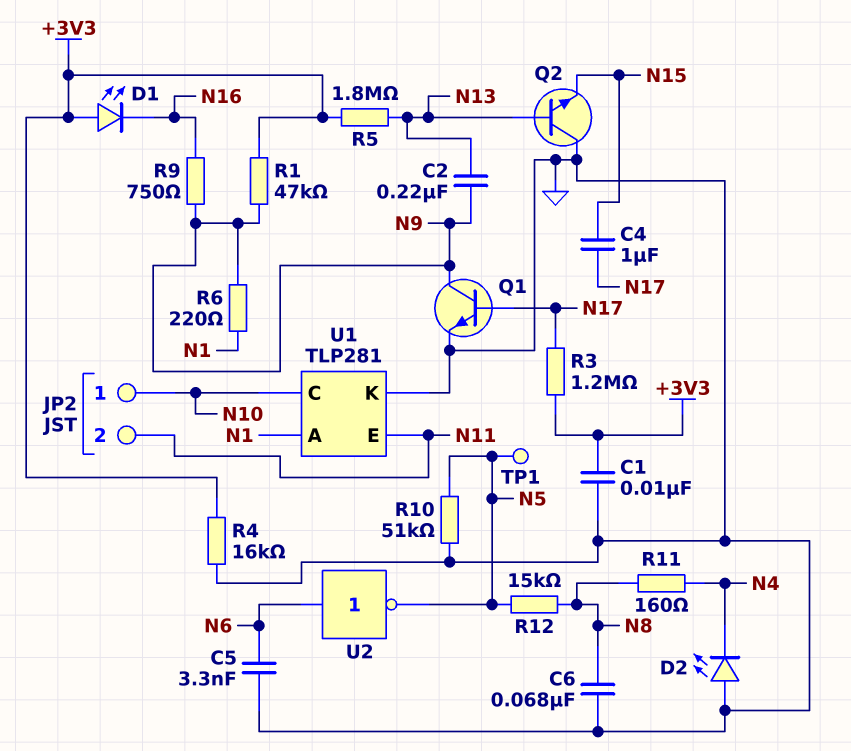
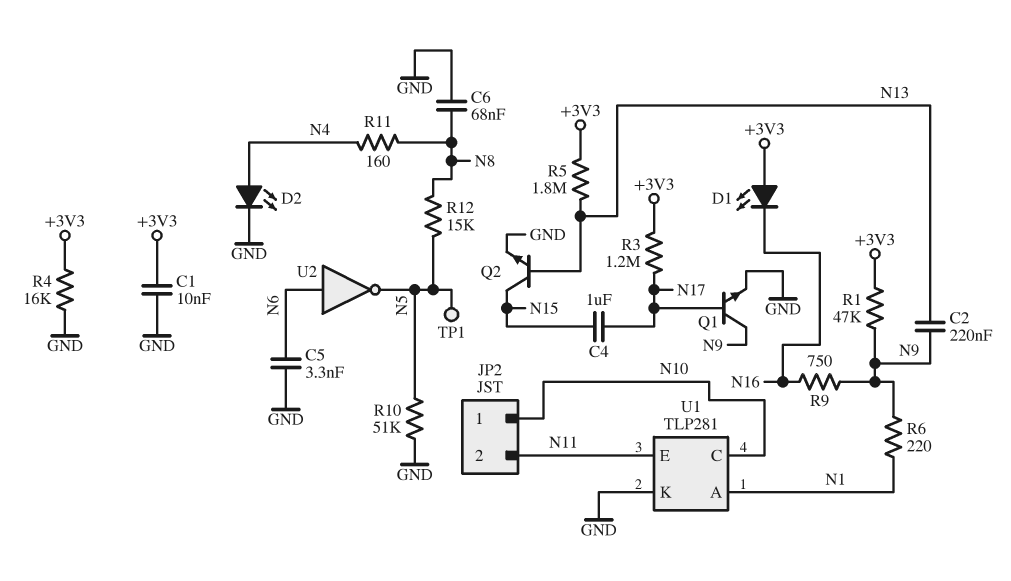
D2: LED (A GND, K N4) -> LED (A N4, K GND)
Q2: NPN (B N13, C GND, E N15) -> NPN (B N13, C N15, E GND)

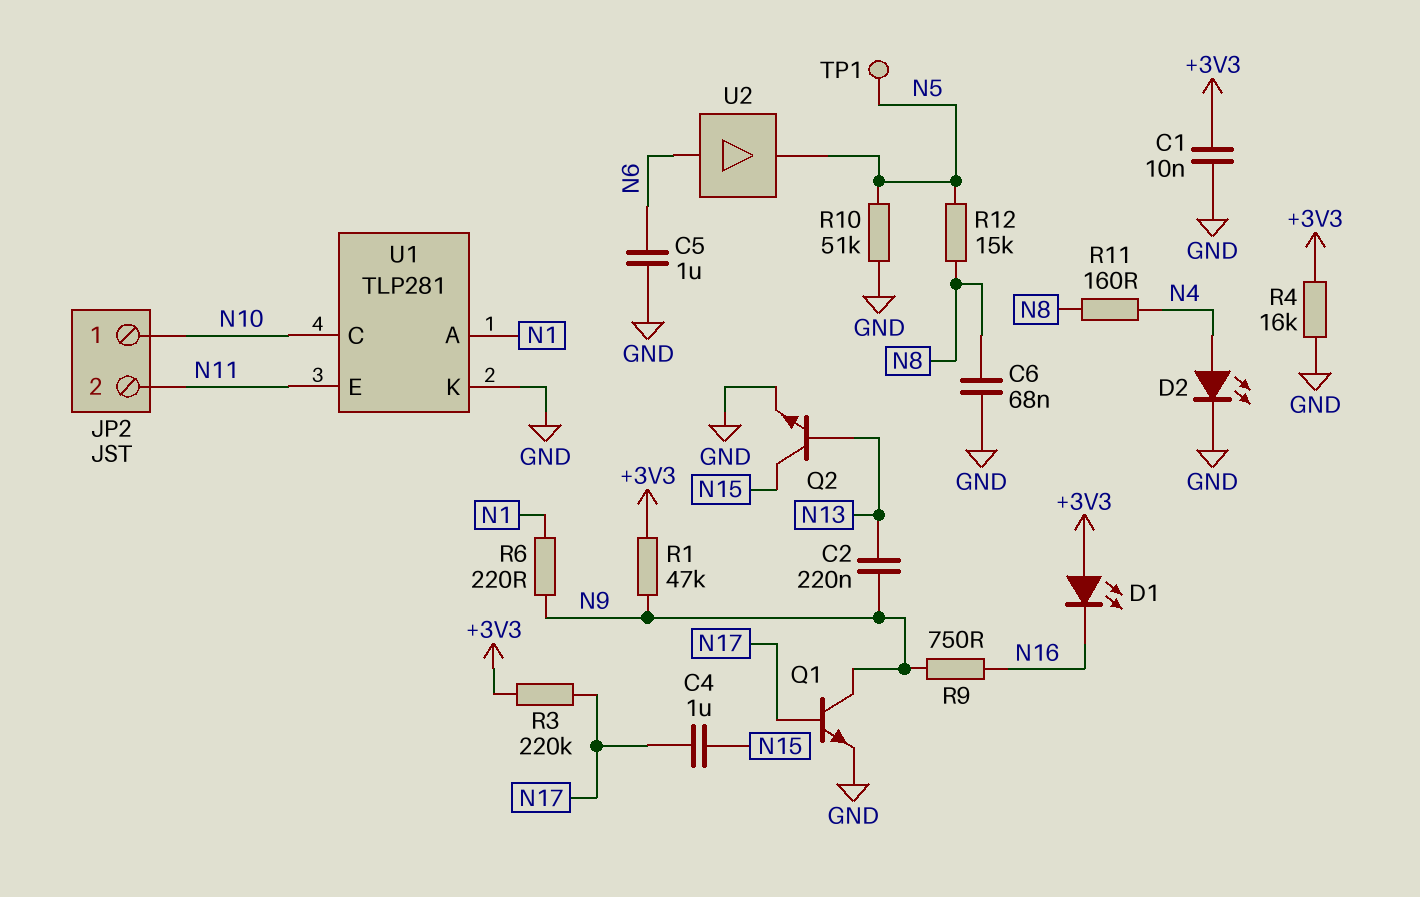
C5: 3.3nF (GND, N6) -> 1uF (GND, N6)
R3: 1.2M (+3V3, N17) -> 220k (+3V3, N17)
R5: 1.8M (+3V3, N13) -> none
U2: NOT (in N6, out N5) -> buffer (in N6, out N5)

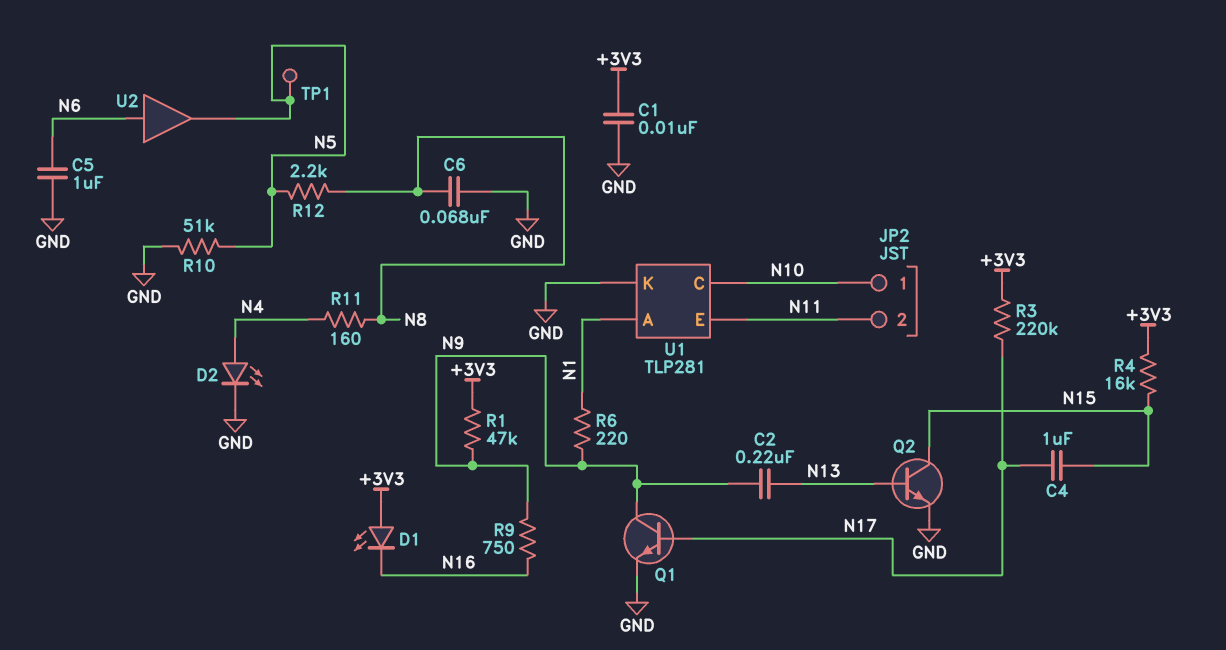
R4: 16k (+3V3, GND) -> 16k (+3V3, N15)
R12: 15k (N5, N8) -> 2.2k (N5, N8)

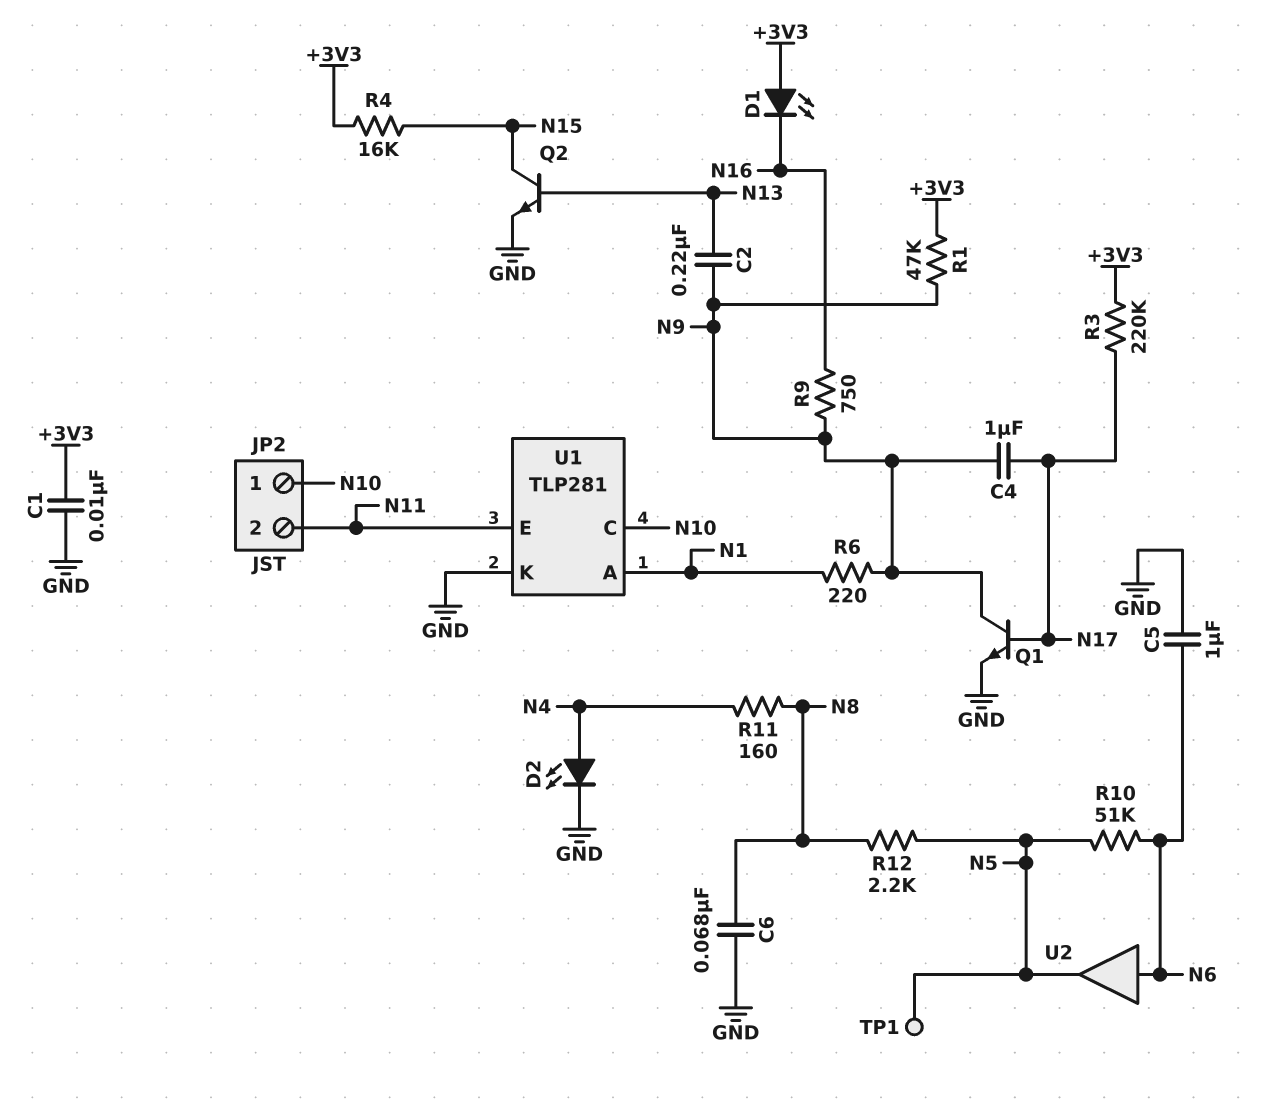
C4: 1uF (N15, N17) -> 1uF (N9, N17)
R10: 51k (GND, N5) -> 51k (N5, N6)

